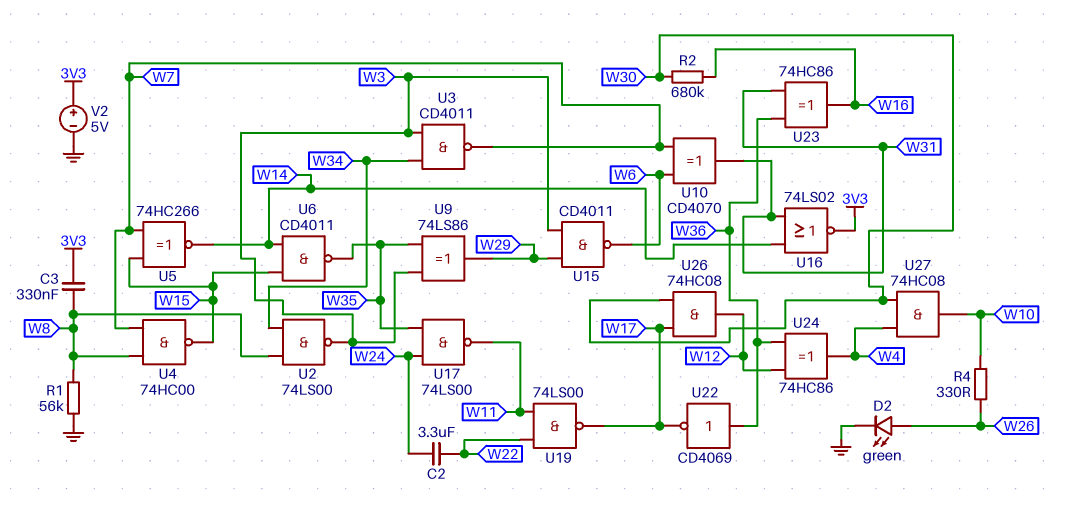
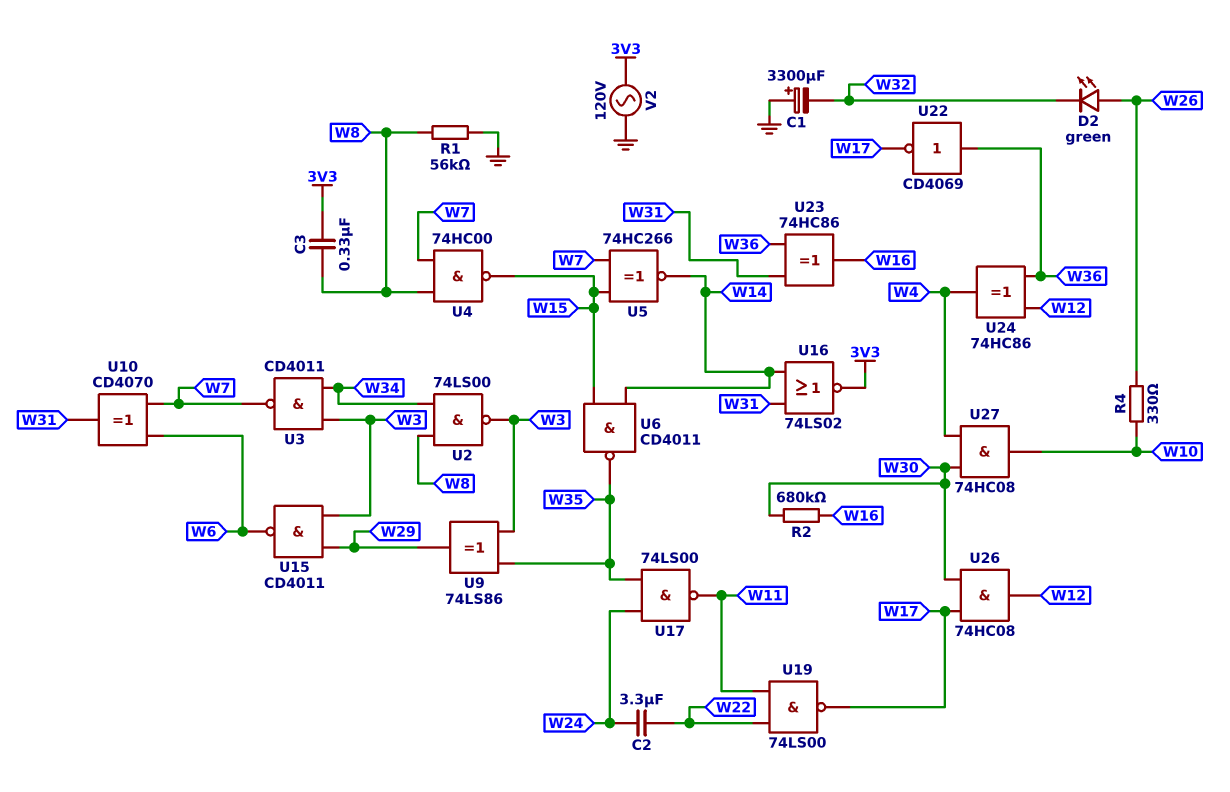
C1: none -> 3300uF (plus GND, minus W32)
D2: LED green (A W26, K GND) -> LED green (A W26, K W32)
V2: 5V (plus 3V3, minus GND) -> AC 120V (3V3, GND)

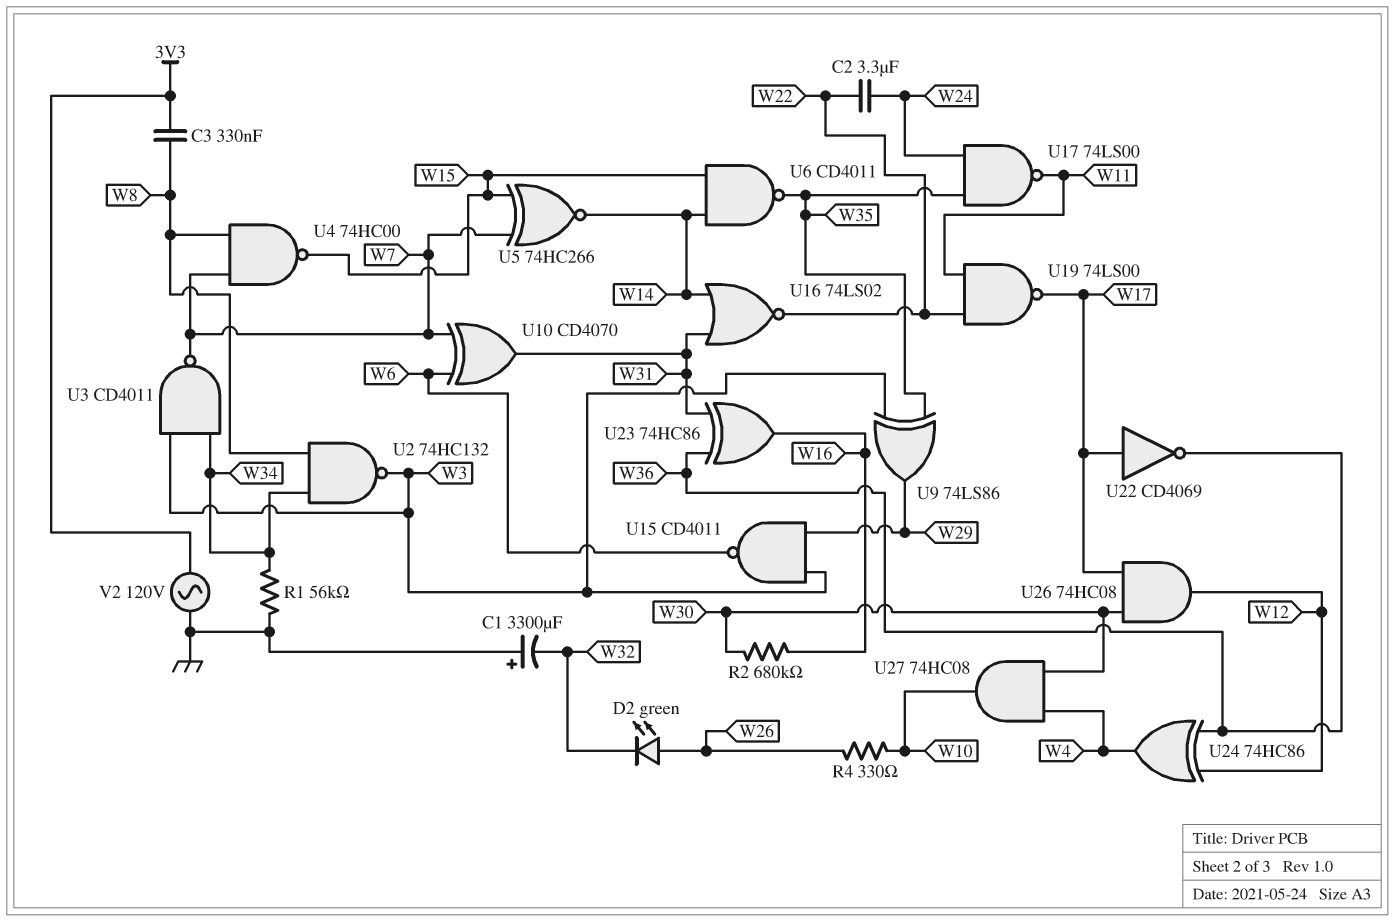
R1: 56k (GND, W8) -> 56k (GND, W34)
U2: NAND 74LS00 (in W8, in W34, out W3) -> NAND 74HC132 (in W8, in W34, out W3)
U16: NOR 74LS02 (in W14, in W31, out 3V3) -> NOR 74LS02 (in W14, in W31, out W22)
U22: NOT CD4069 (in W36, out W17) -> NOT CD4069 (in W17, out W36)

